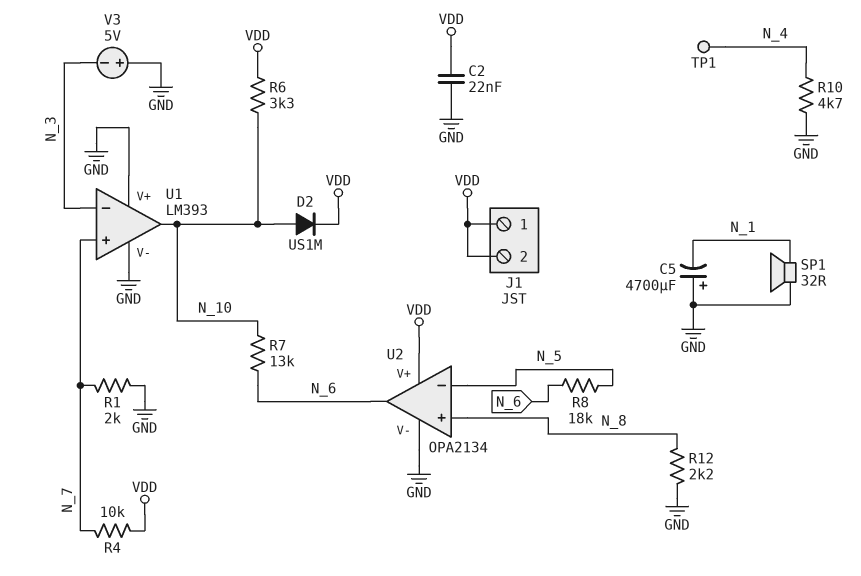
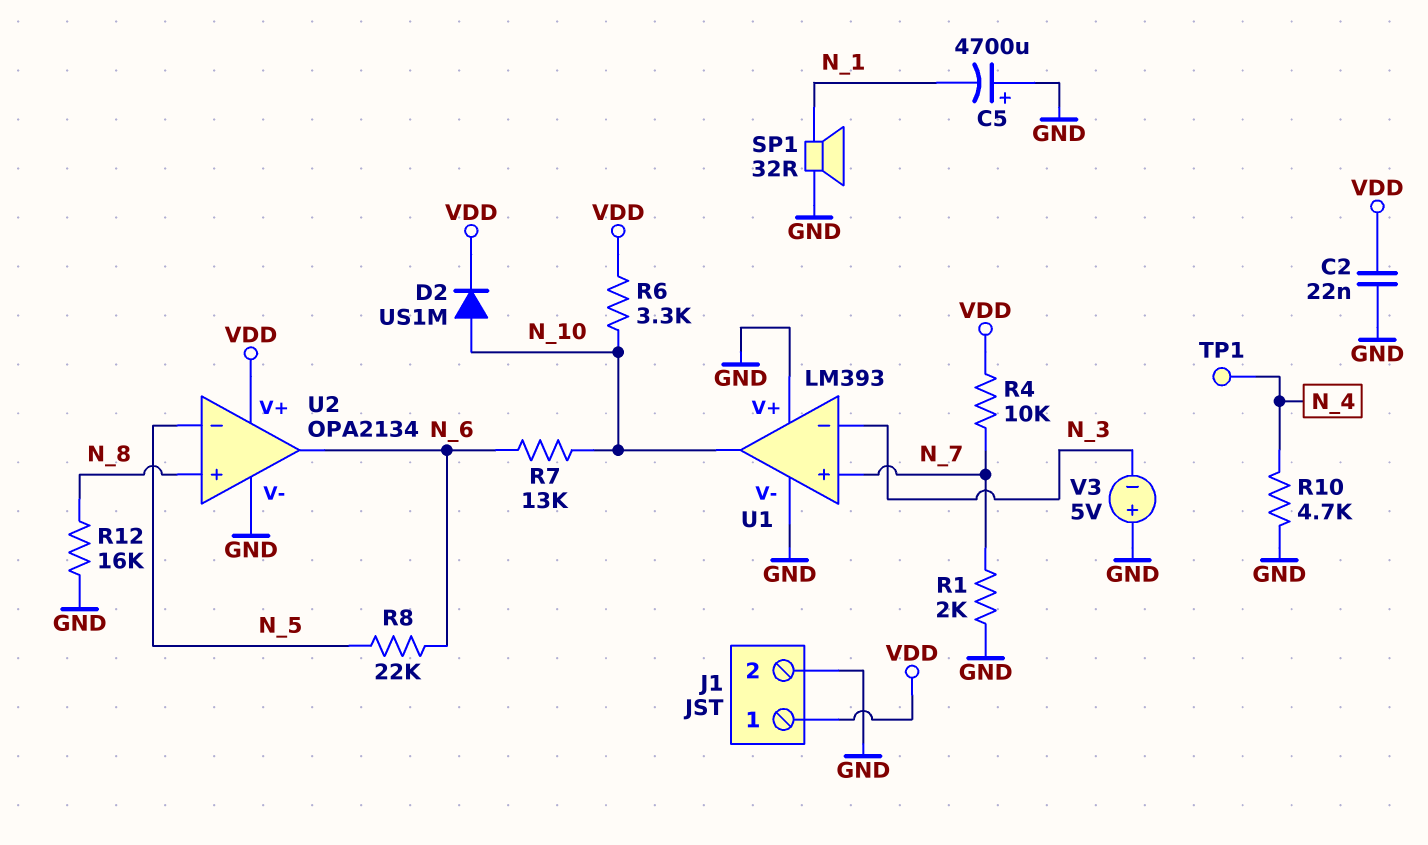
J1 pin 2: VDD -> GND
R8: 18k (N_5, N_6) -> 22k (N_5, N_6)
R12: 2.2k (GND, N_8) -> 16k (GND, N_8)

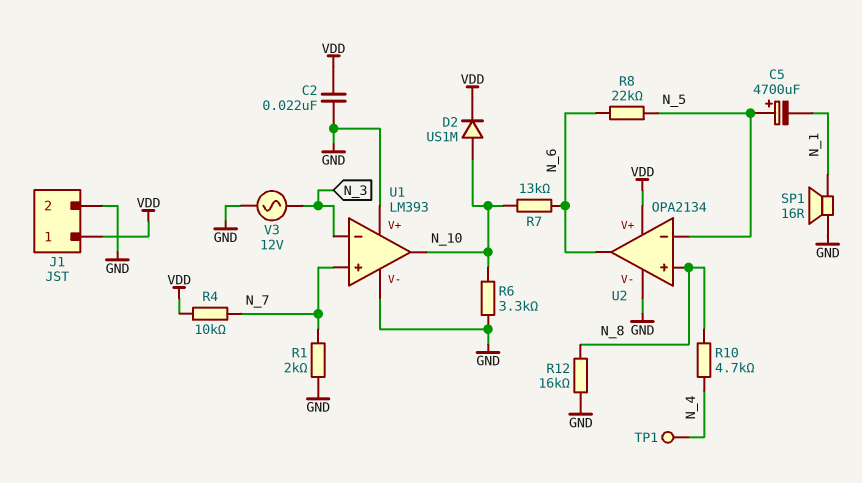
C5: 4700uF (plus GND, minus N_1) -> 4700uF (plus N_5, minus N_1)
R6: 3.3k (N_10, VDD) -> 3.3k (GND, N_10)
R10: 4.7k (GND, N_4) -> 4.7k (N_4, N_8)
SP1: speaker 32R (GND, N_1) -> speaker 16R (GND, N_1)
V3: 5V (plus GND, minus N_3) -> AC 12V (GND, N_3)

